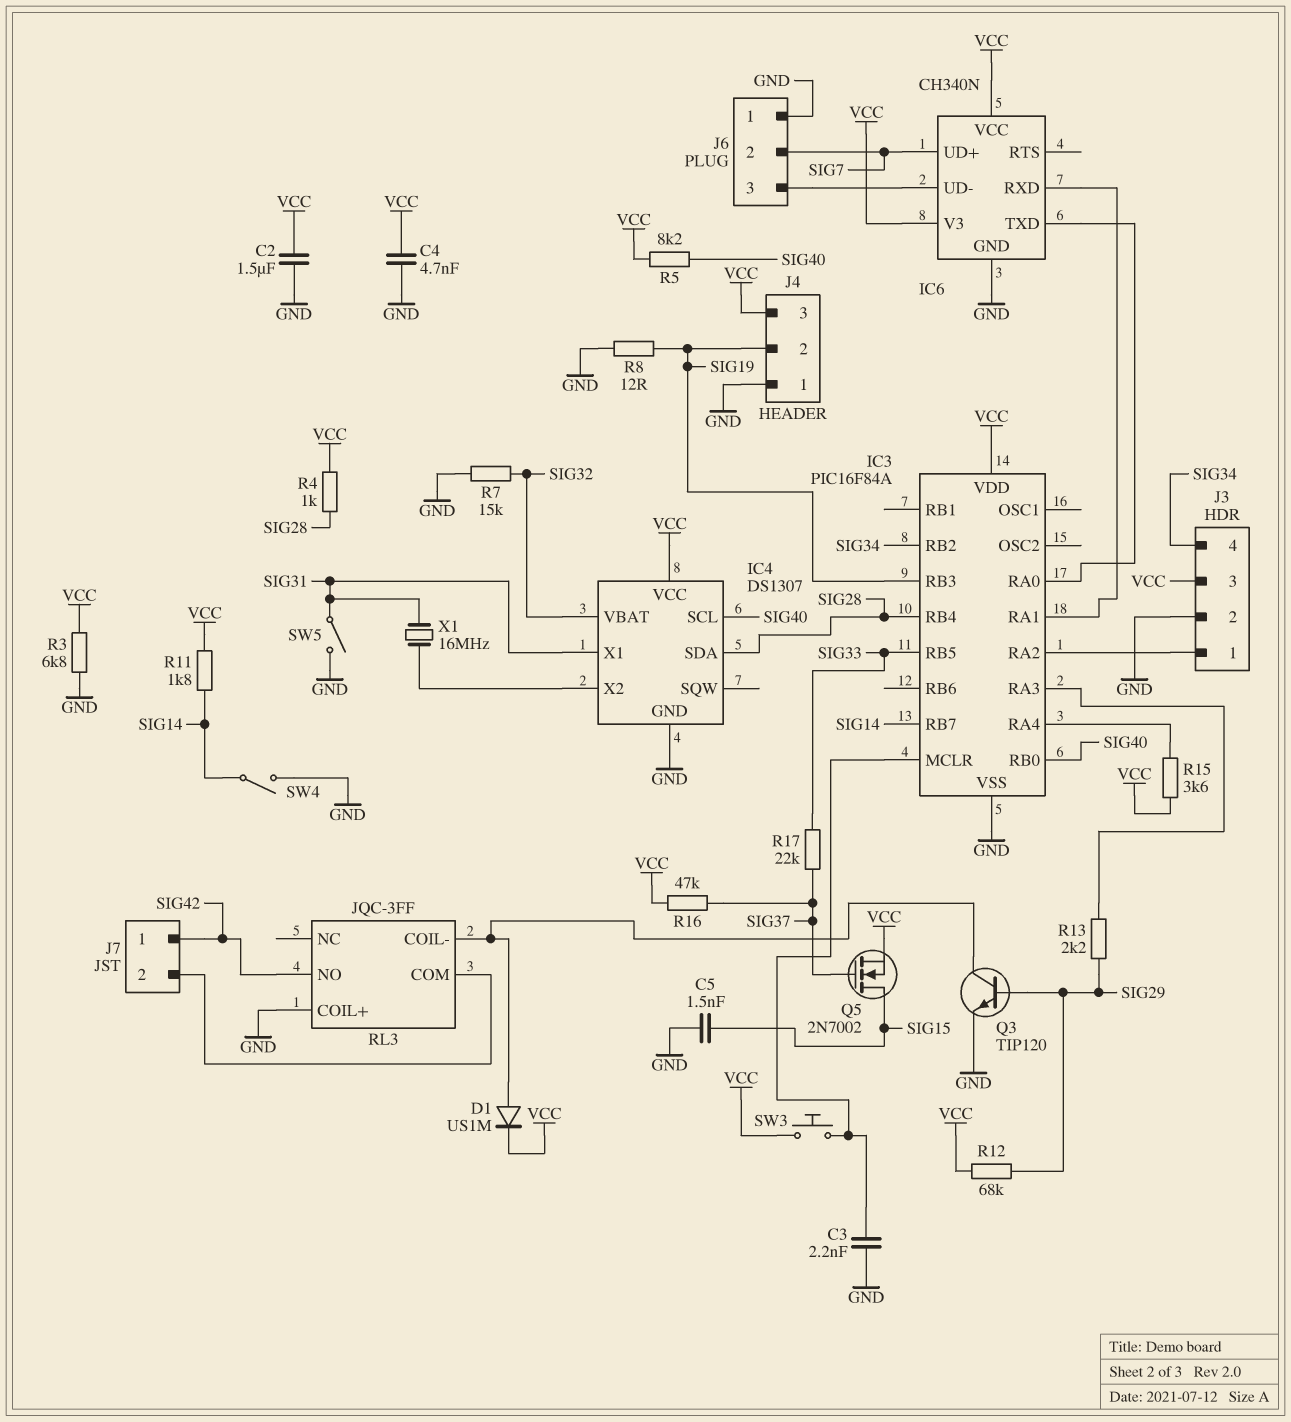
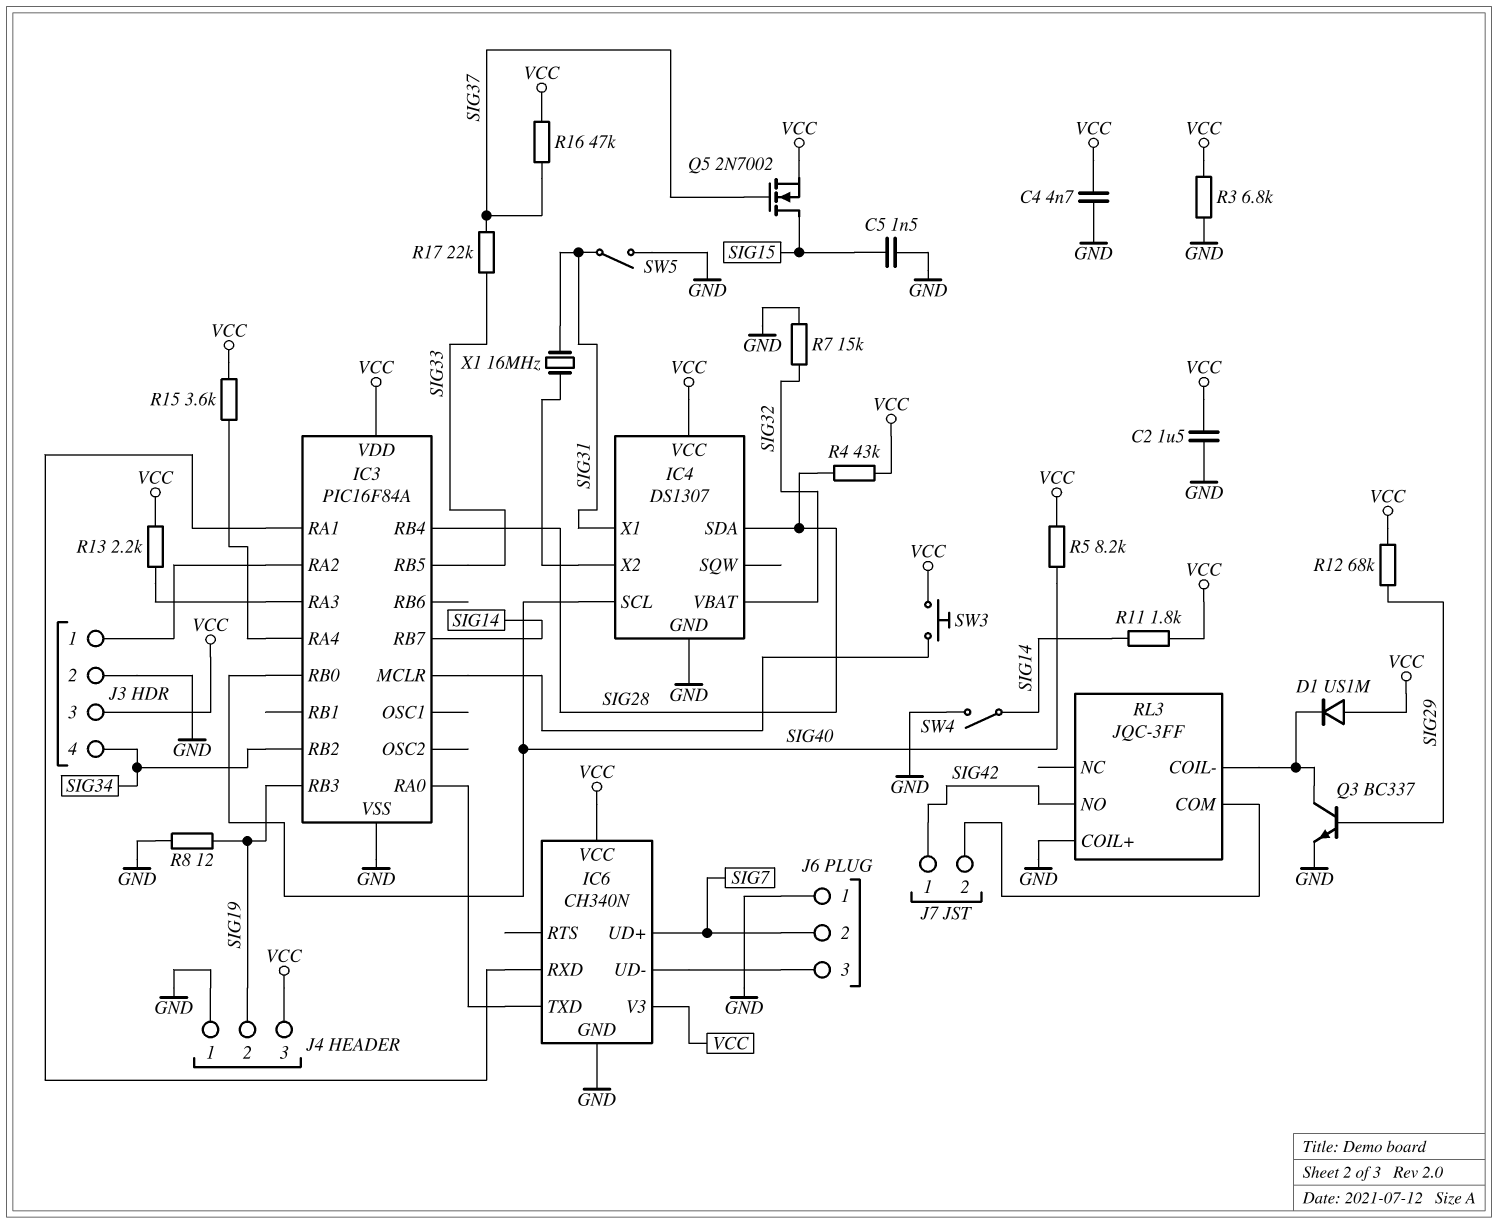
C3: 2.2nF (GND, IC3/MCLR) -> none
D1: diode US1M (A RL3/COIL-, K VCC) -> diode US1M (A VCC, K RL3/COIL-)
Q3: NPN TIP120 (B SIG29, C RL3/COIL-, E GND) -> NPN BC337 (B SIG29, C RL3/COIL-, E GND)
R4: 1k (SIG28, VCC) -> 43k (SIG28, VCC)
R13: 2.2k (IC3/RA3, SIG29) -> 2.2k (IC3/RA3, VCC)

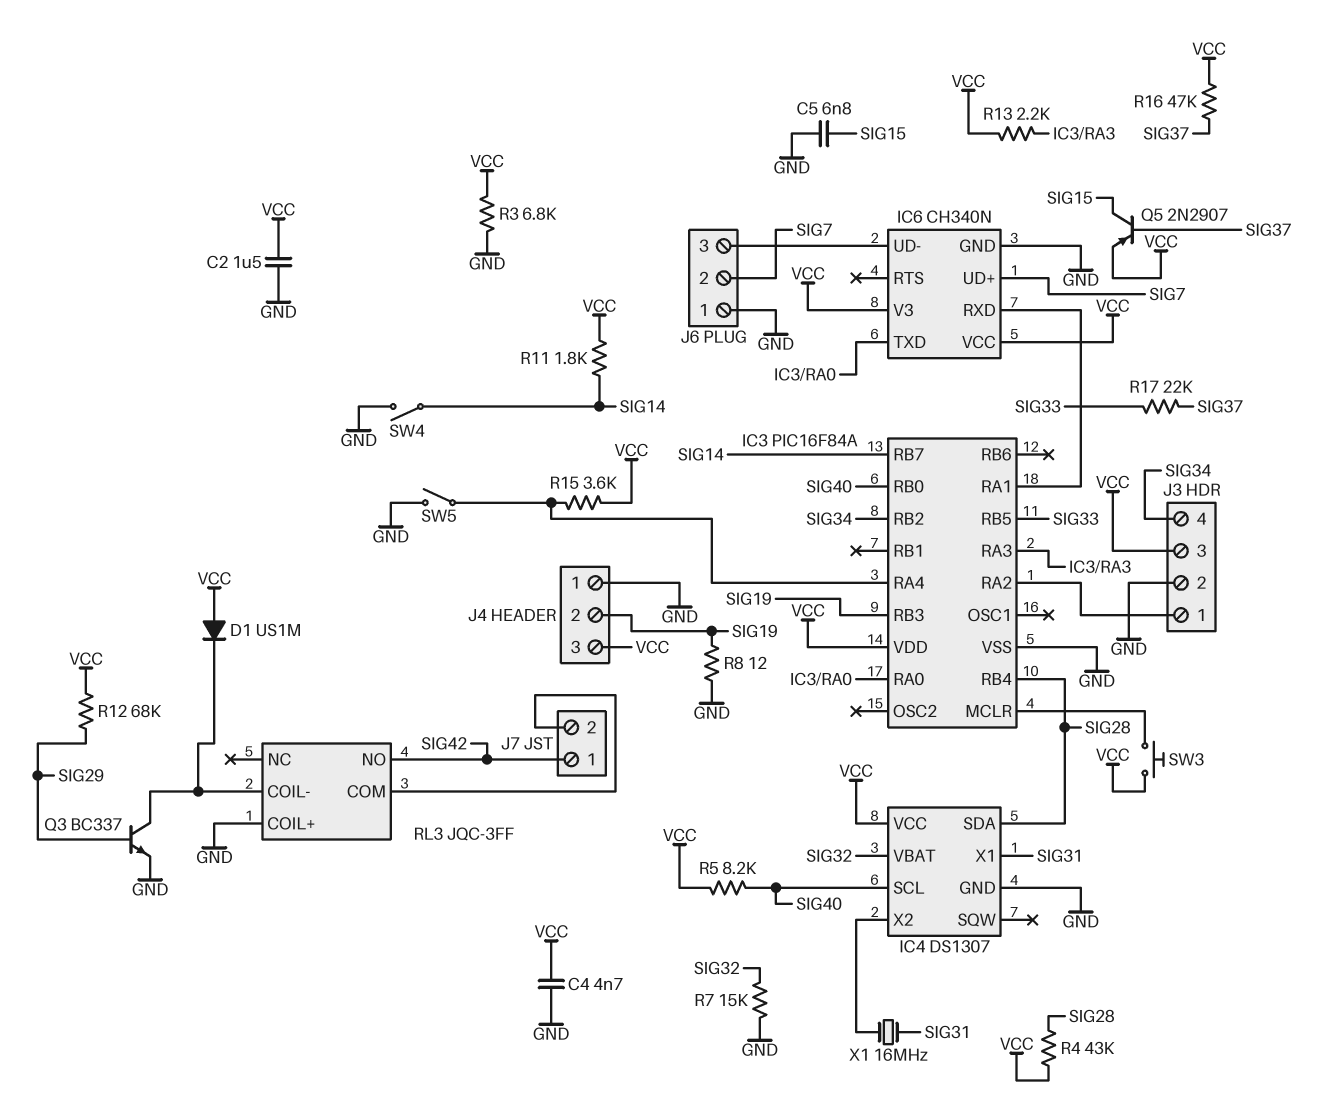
C5: 1.5nF (GND, SIG15) -> 6.8nF (GND, SIG15)
Q5: NMOS 2N7002 (G SIG37, D SIG15, S VCC) -> PNP 2N2907 (B SIG37, C SIG15, E VCC)
SW5: switch (GND, SIG31) -> switch (GND, IC3/RA4)

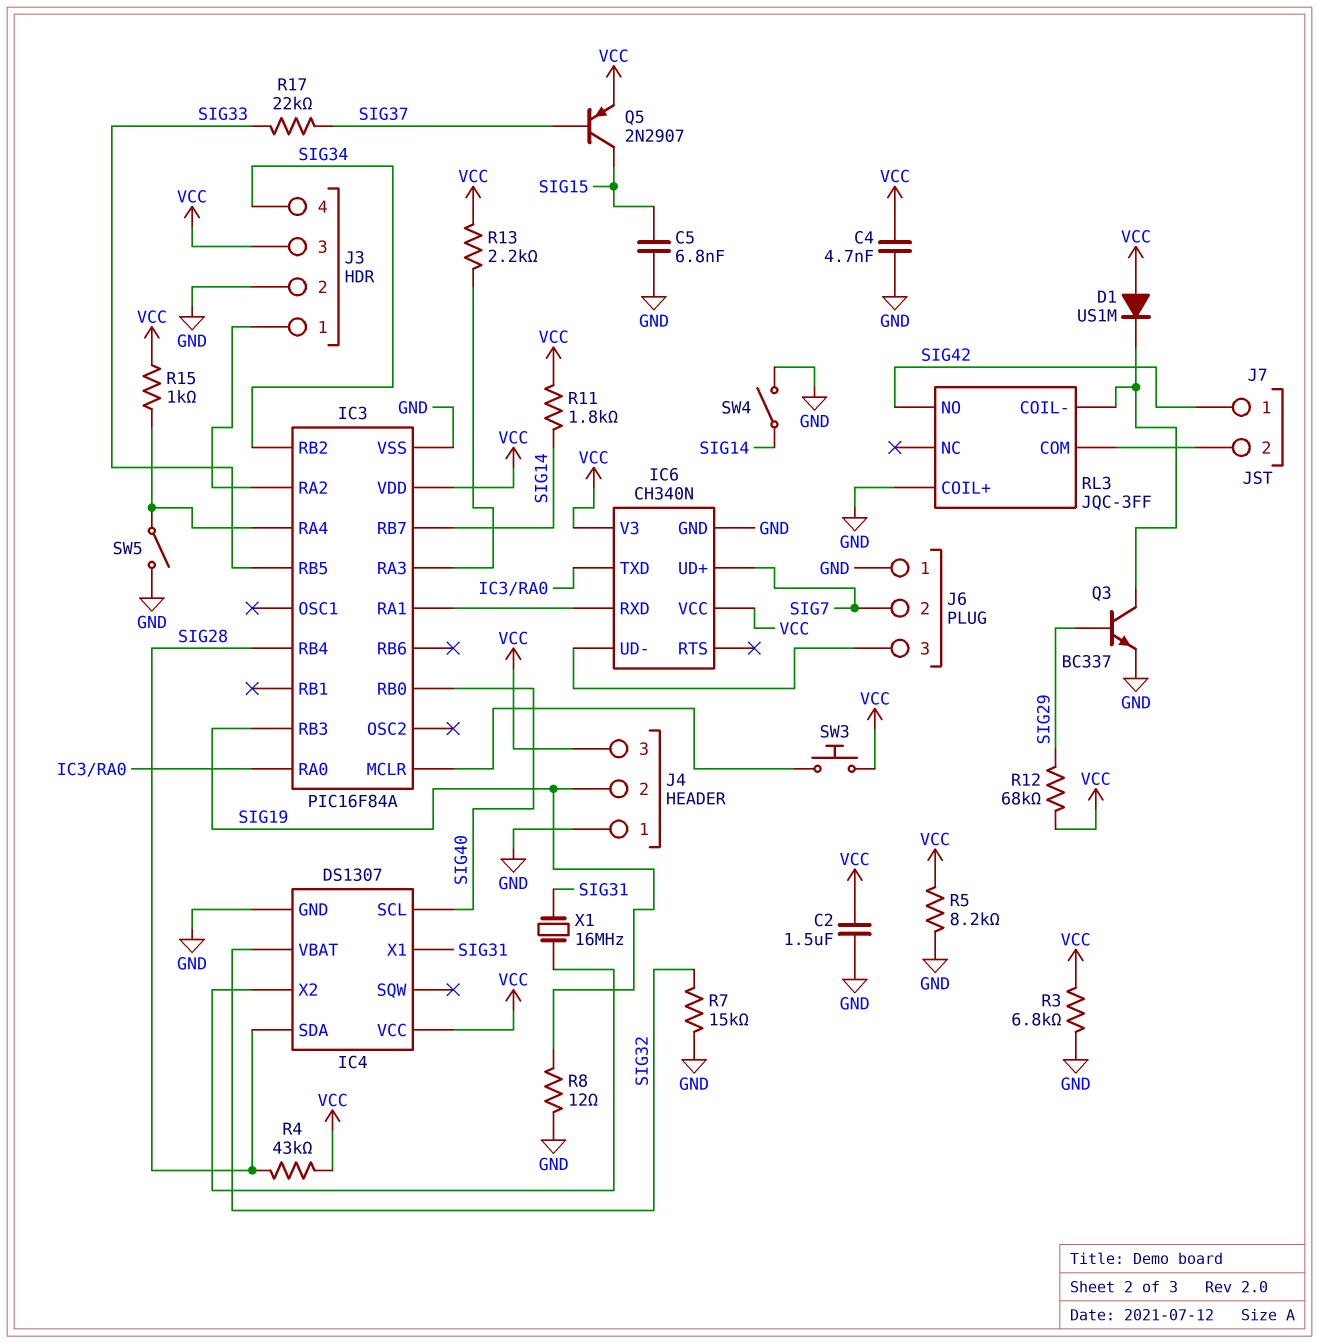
R5: 8.2k (SIG40, VCC) -> 8.2k (GND, VCC)
R15: 3.6k (IC3/RA4, VCC) -> 1k (IC3/RA4, VCC)
R16: 47k (SIG37, VCC) -> none

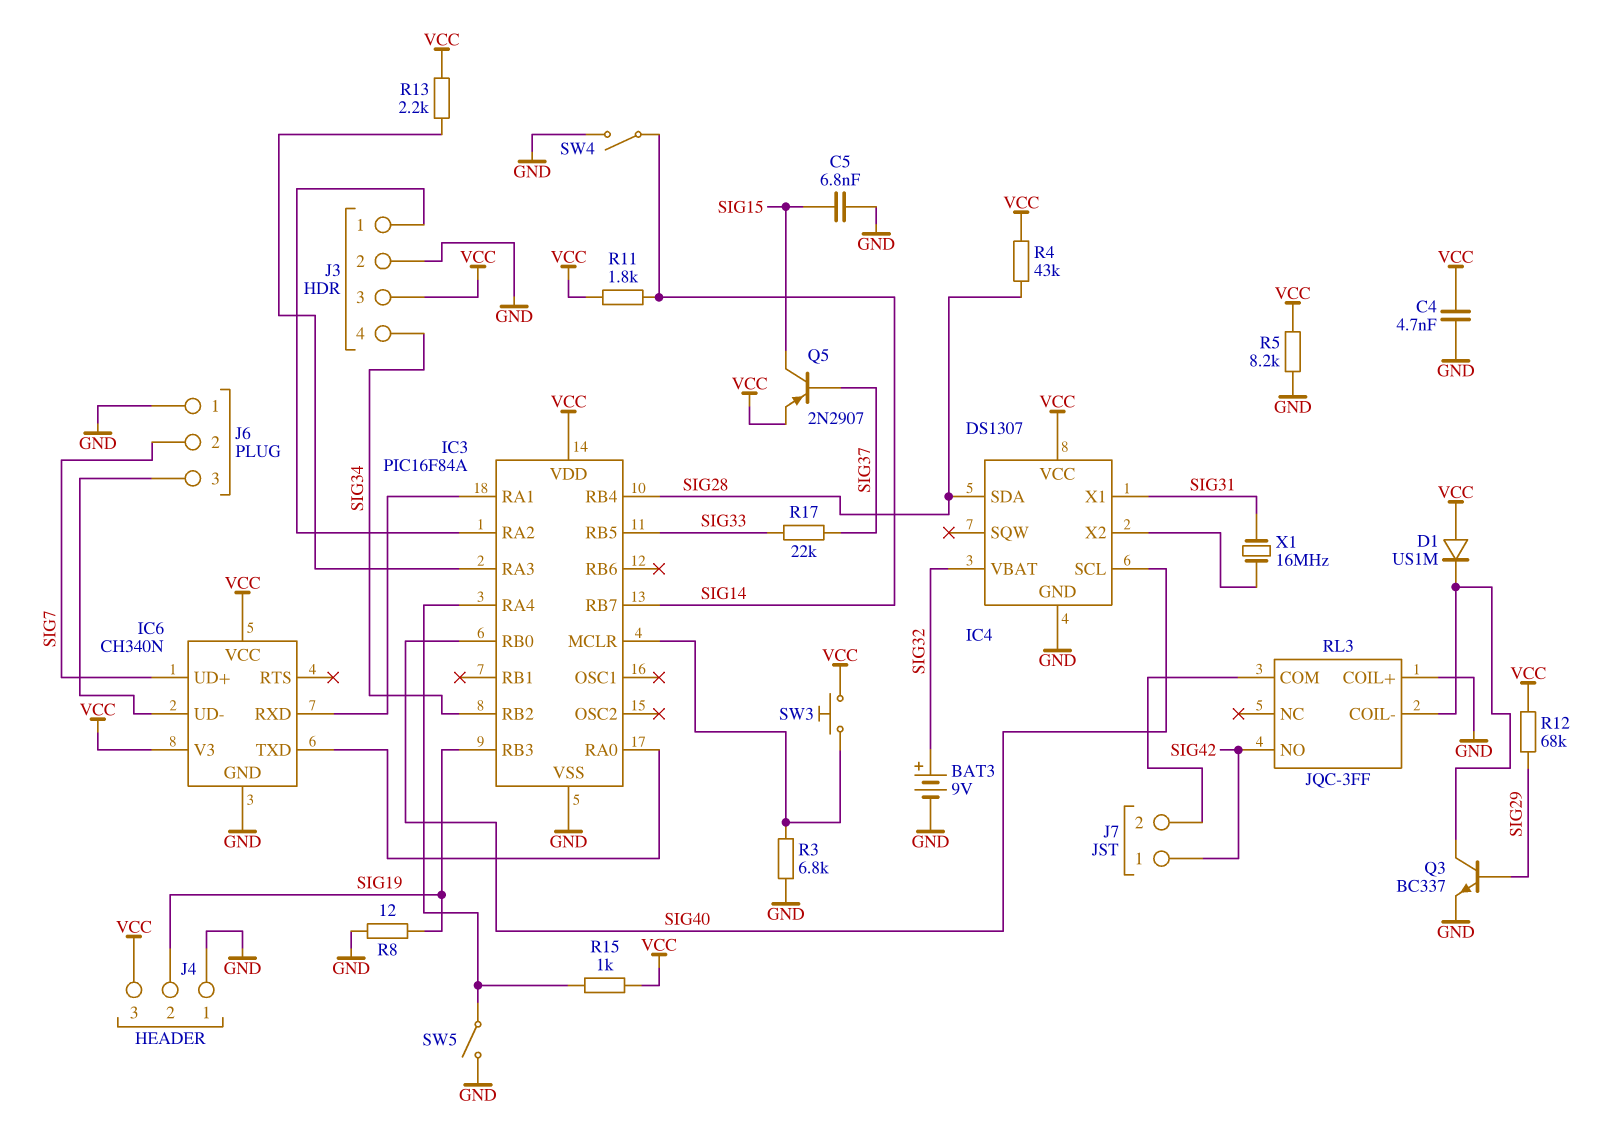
BAT3: none -> 9V (plus SIG32, minus GND)
C2: 1.5uF (GND, VCC) -> none
R3: 6.8k (GND, VCC) -> 6.8k (GND, IC3/MCLR)
R7: 15k (GND, SIG32) -> none

